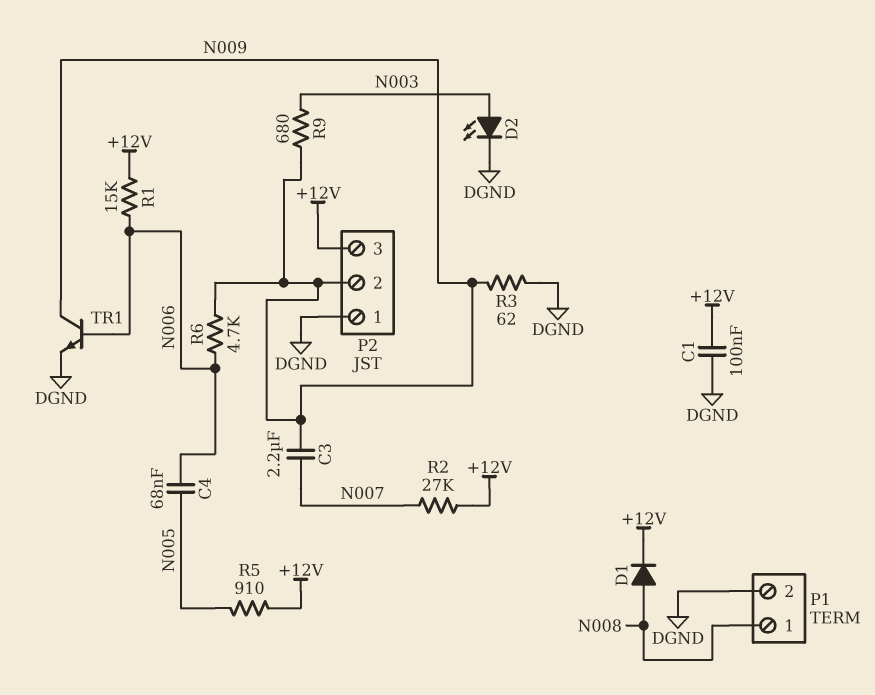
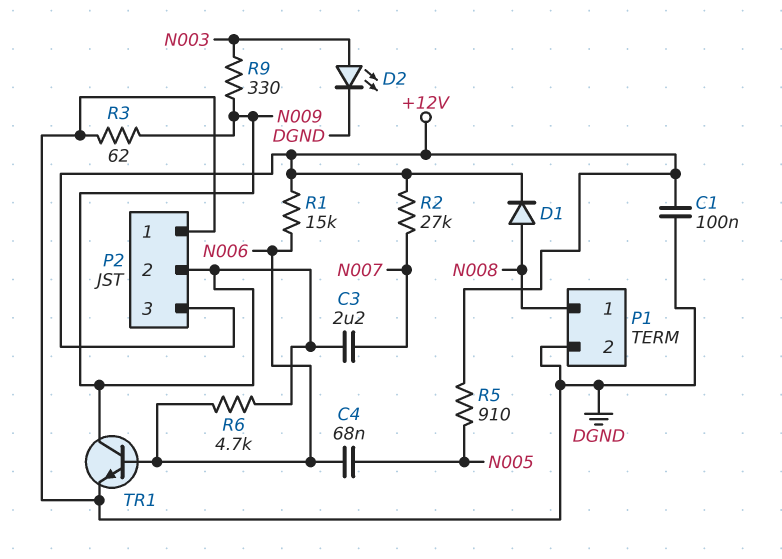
R9: 680 (N003, N009) -> 330 (N003, N009)

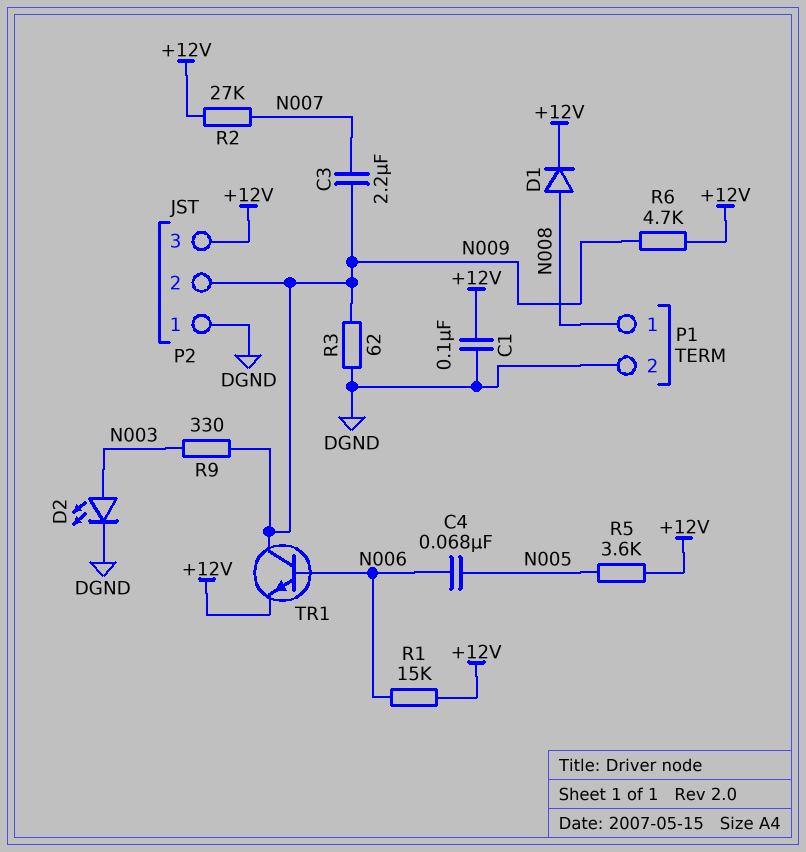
R5: 910 (+12V, N005) -> 3.6k (+12V, N005)
R6: 4.7k (N006, N009) -> 4.7k (+12V, N009)
TR1: NPN (B N006, C N009, E DGND) -> NPN (B N006, C N009, E +12V)

